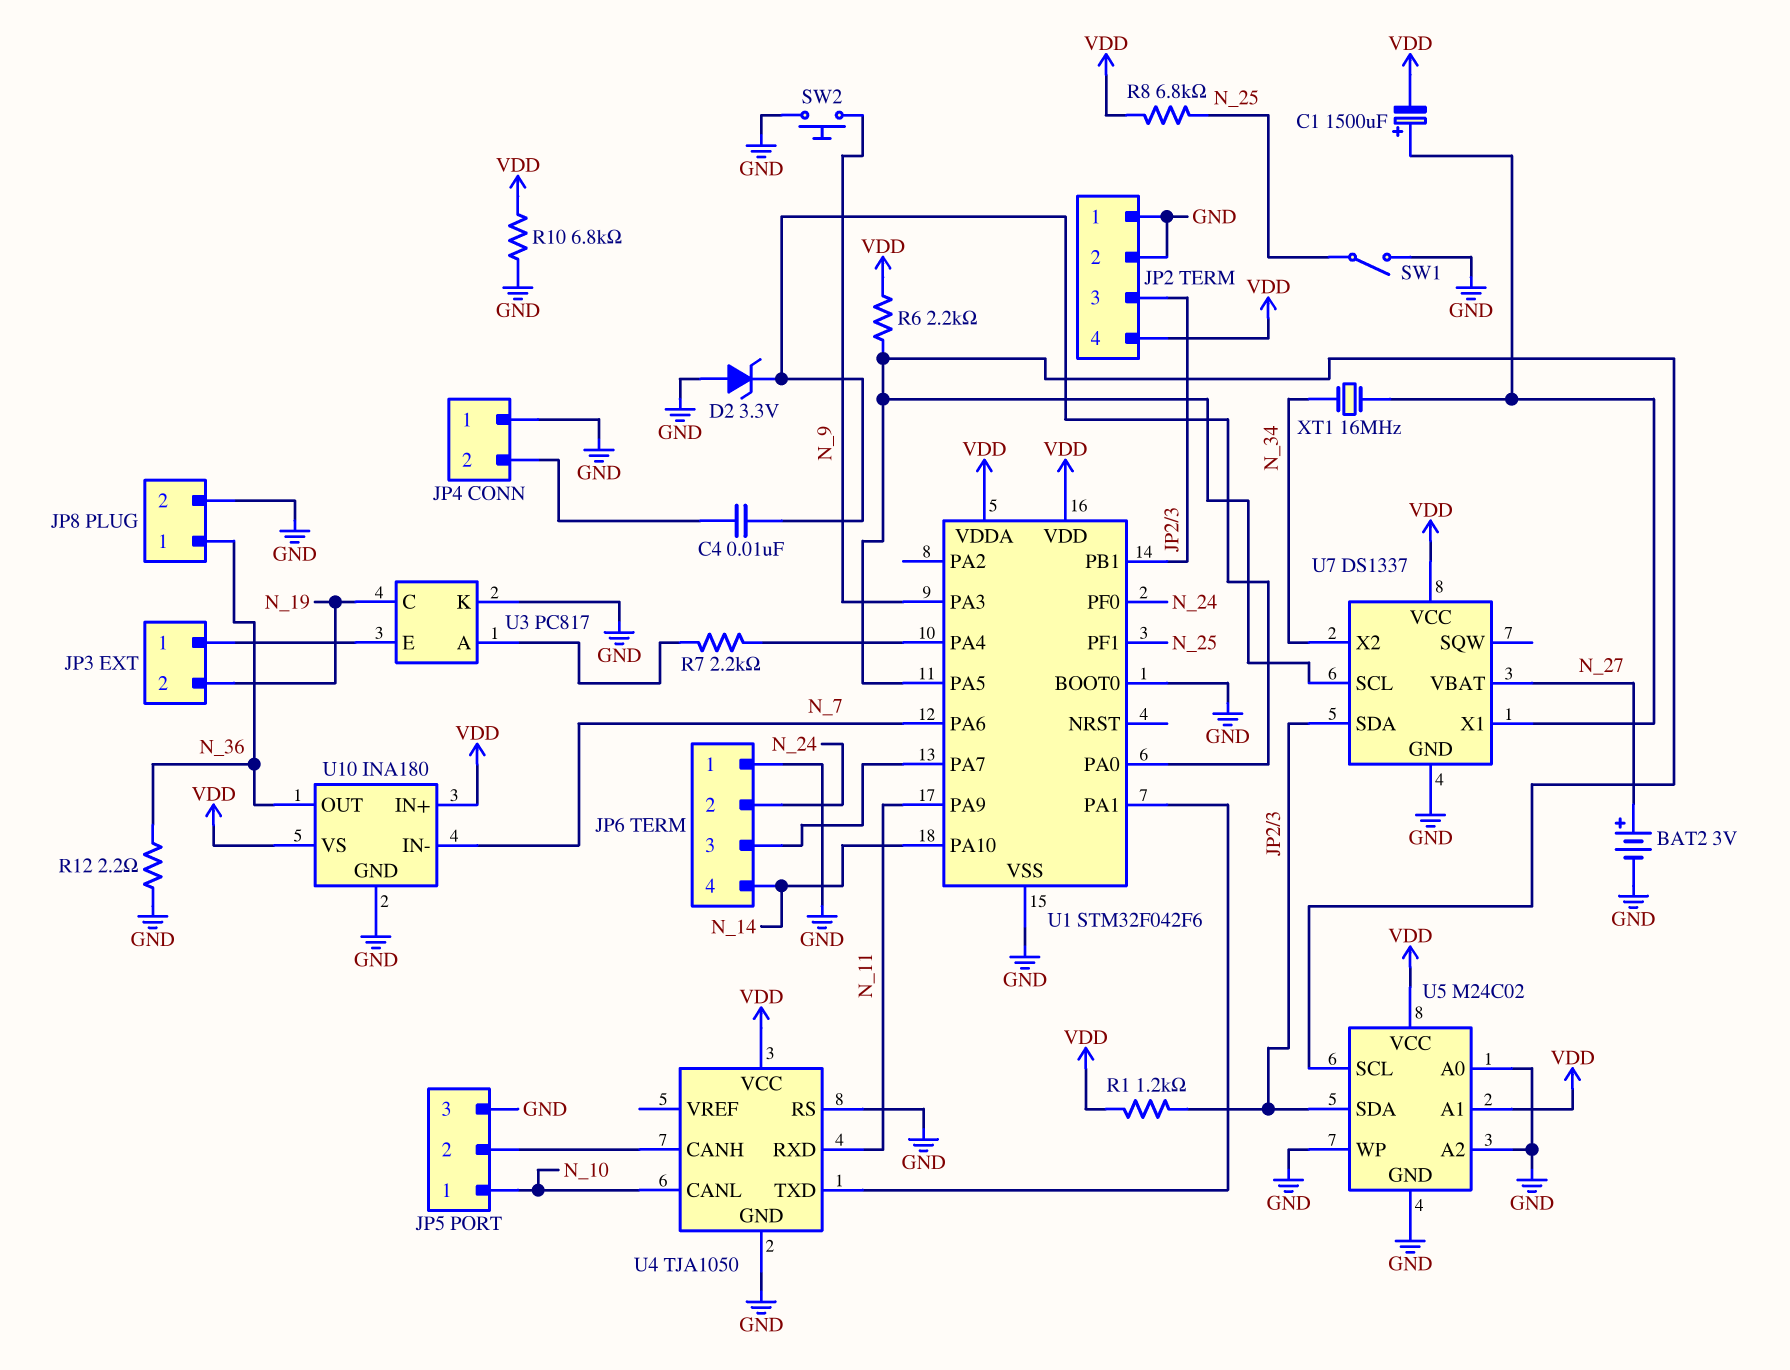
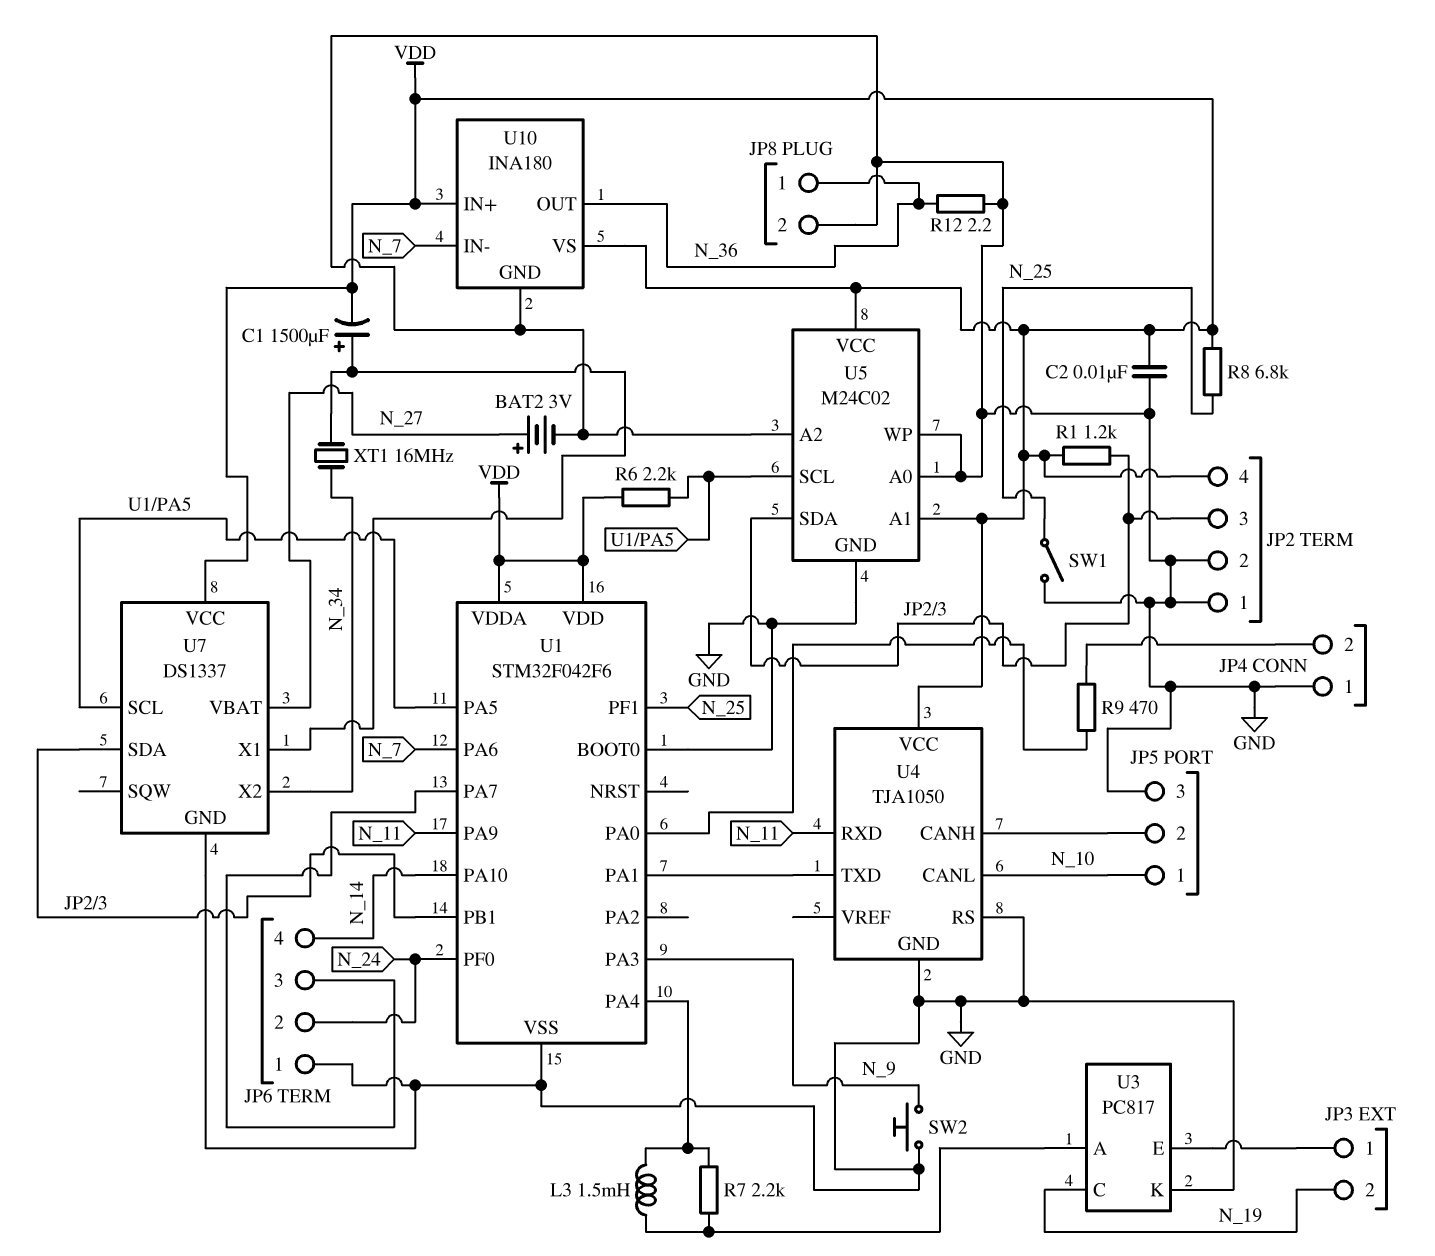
C2: none -> 10nF (GND, VDD)
C4: 10nF (JP4/2, U1/PA0) -> none
D2: zener 3.3V (A GND, K U1/PA0) -> none
L3: none -> 1.5mH (U1/PA4, U3/A)
R9: none -> 470 (JP4/2, U1/PA0)
R10: 6.8k (GND, VDD) -> none

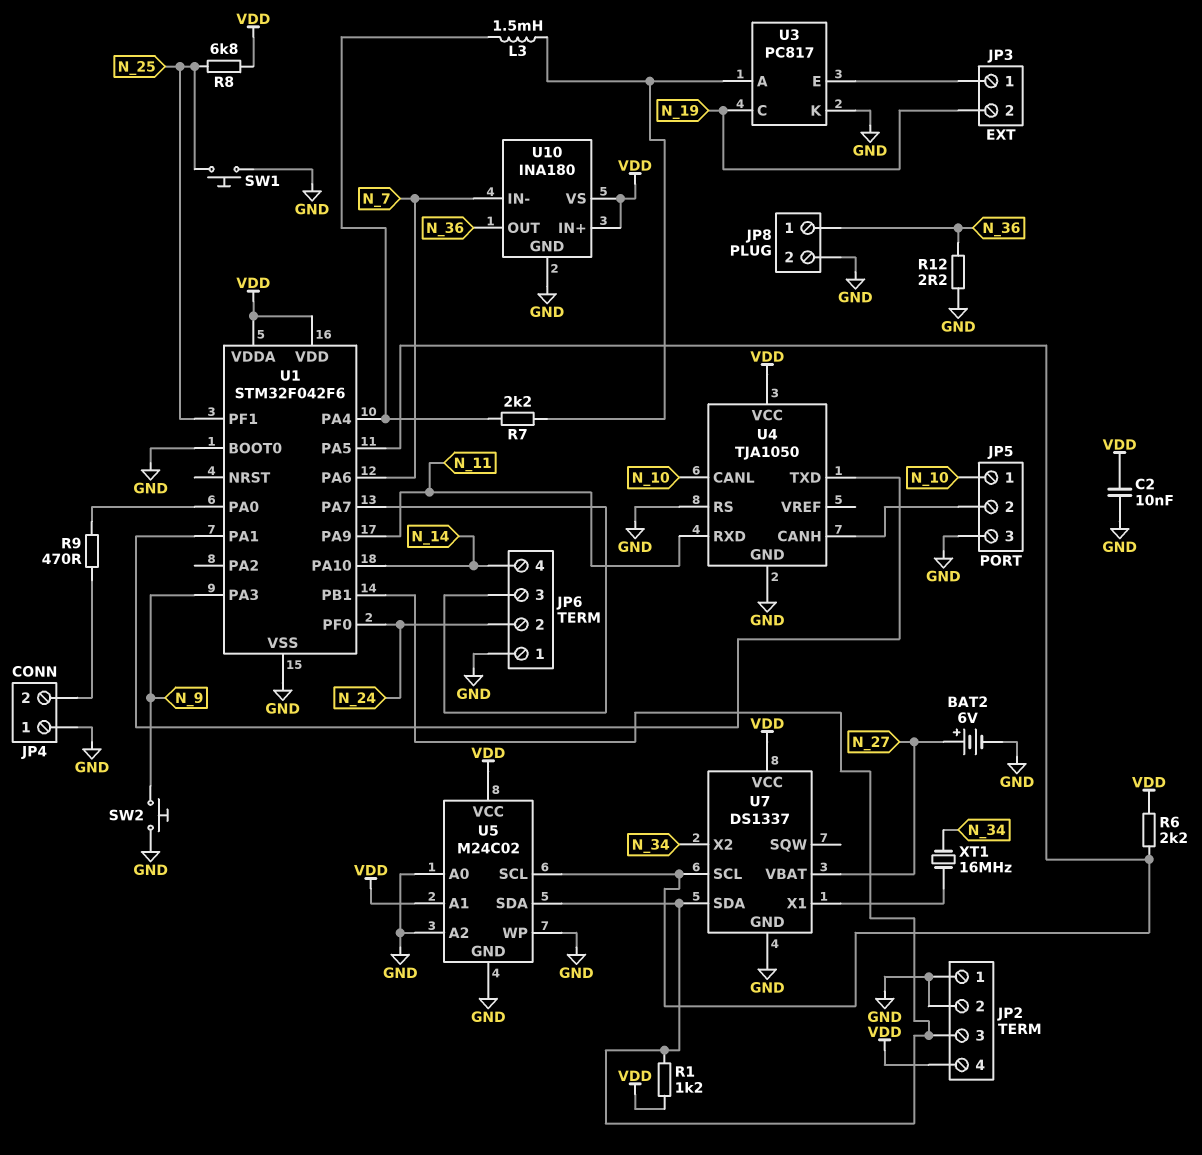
BAT2: 3V (plus N_27, minus GND) -> 6V (plus N_27, minus GND)
C1: 1500uF (plus U7/X1, minus VDD) -> none
SW1: switch (GND, N_25) -> button (GND, N_25)

